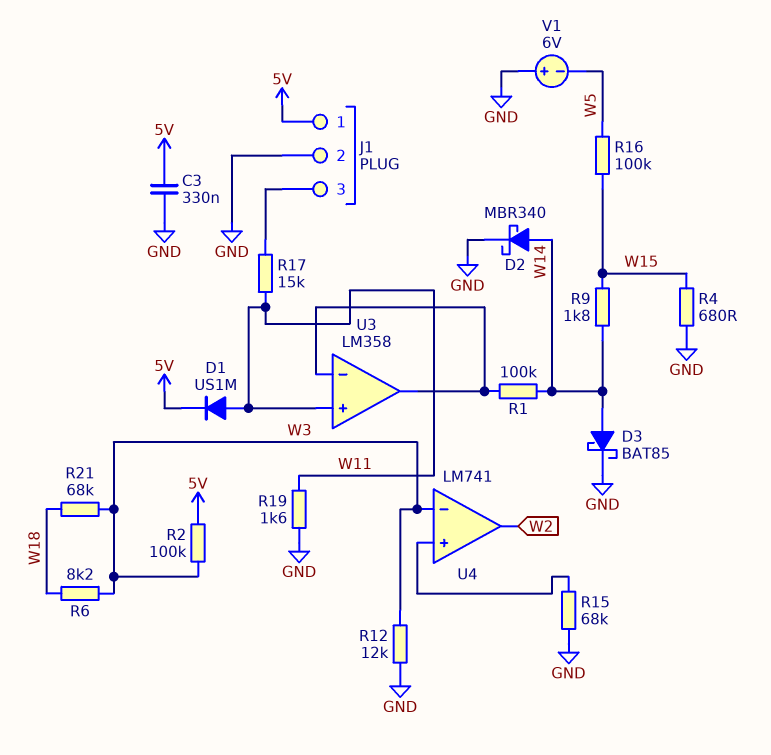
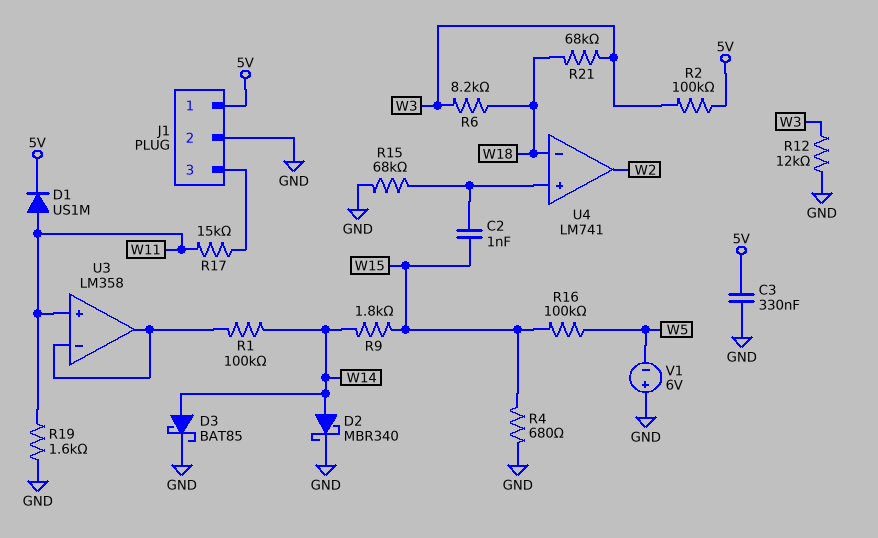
C2: none -> 1nF (U4/in+, W15)
U4 pin in-: W3 -> W18

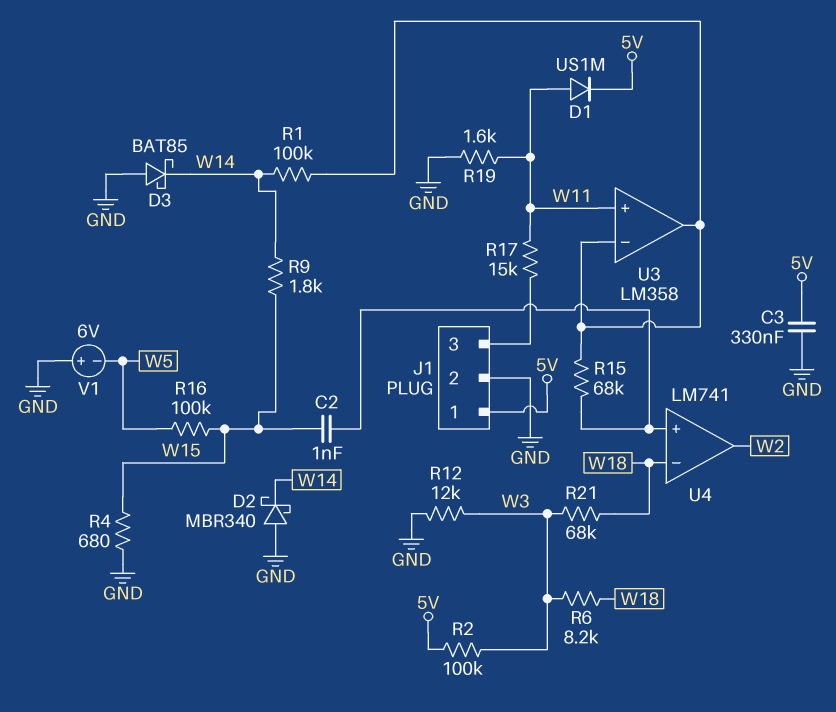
D2: schottky MBR340 (A W14, K GND) -> schottky MBR340 (A GND, K W14)
D3: schottky BAT85 (A W14, K GND) -> schottky BAT85 (A GND, K W14)
R15: 68k (GND, U4/in+) -> 68k (U3/in-, U4/in+)

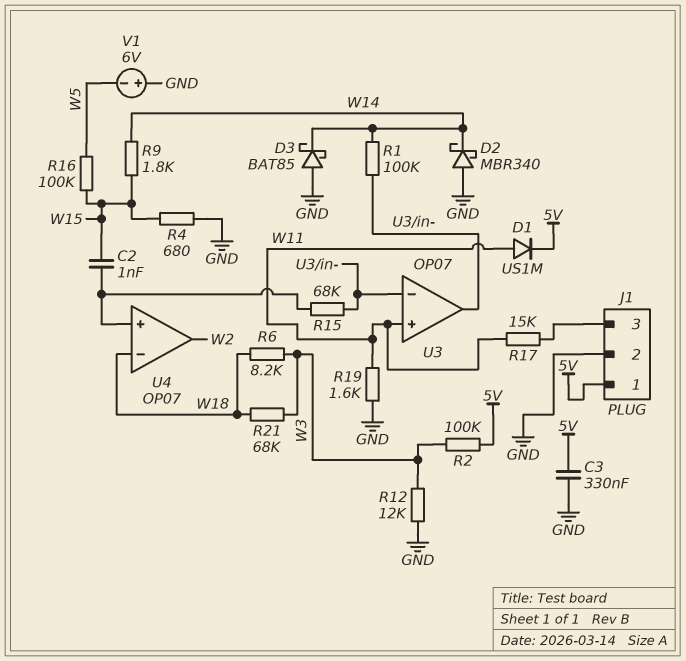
U3: LM358 -> OP07
U4: LM741 -> OP07

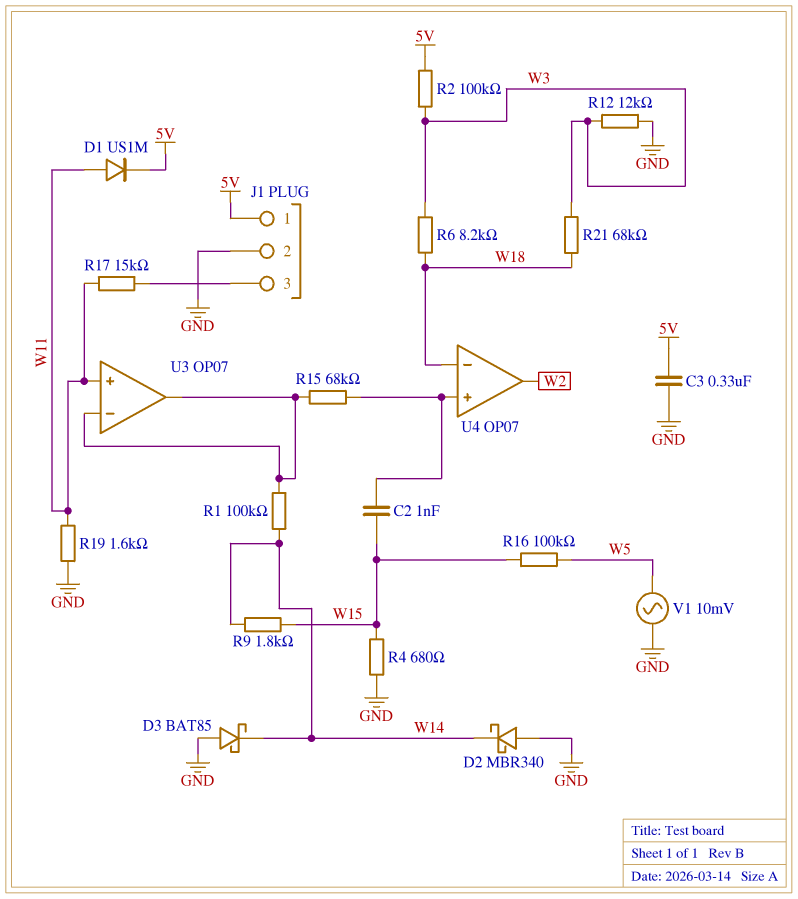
V1: 6V (plus GND, minus W5) -> AC 10mV (GND, W5)

